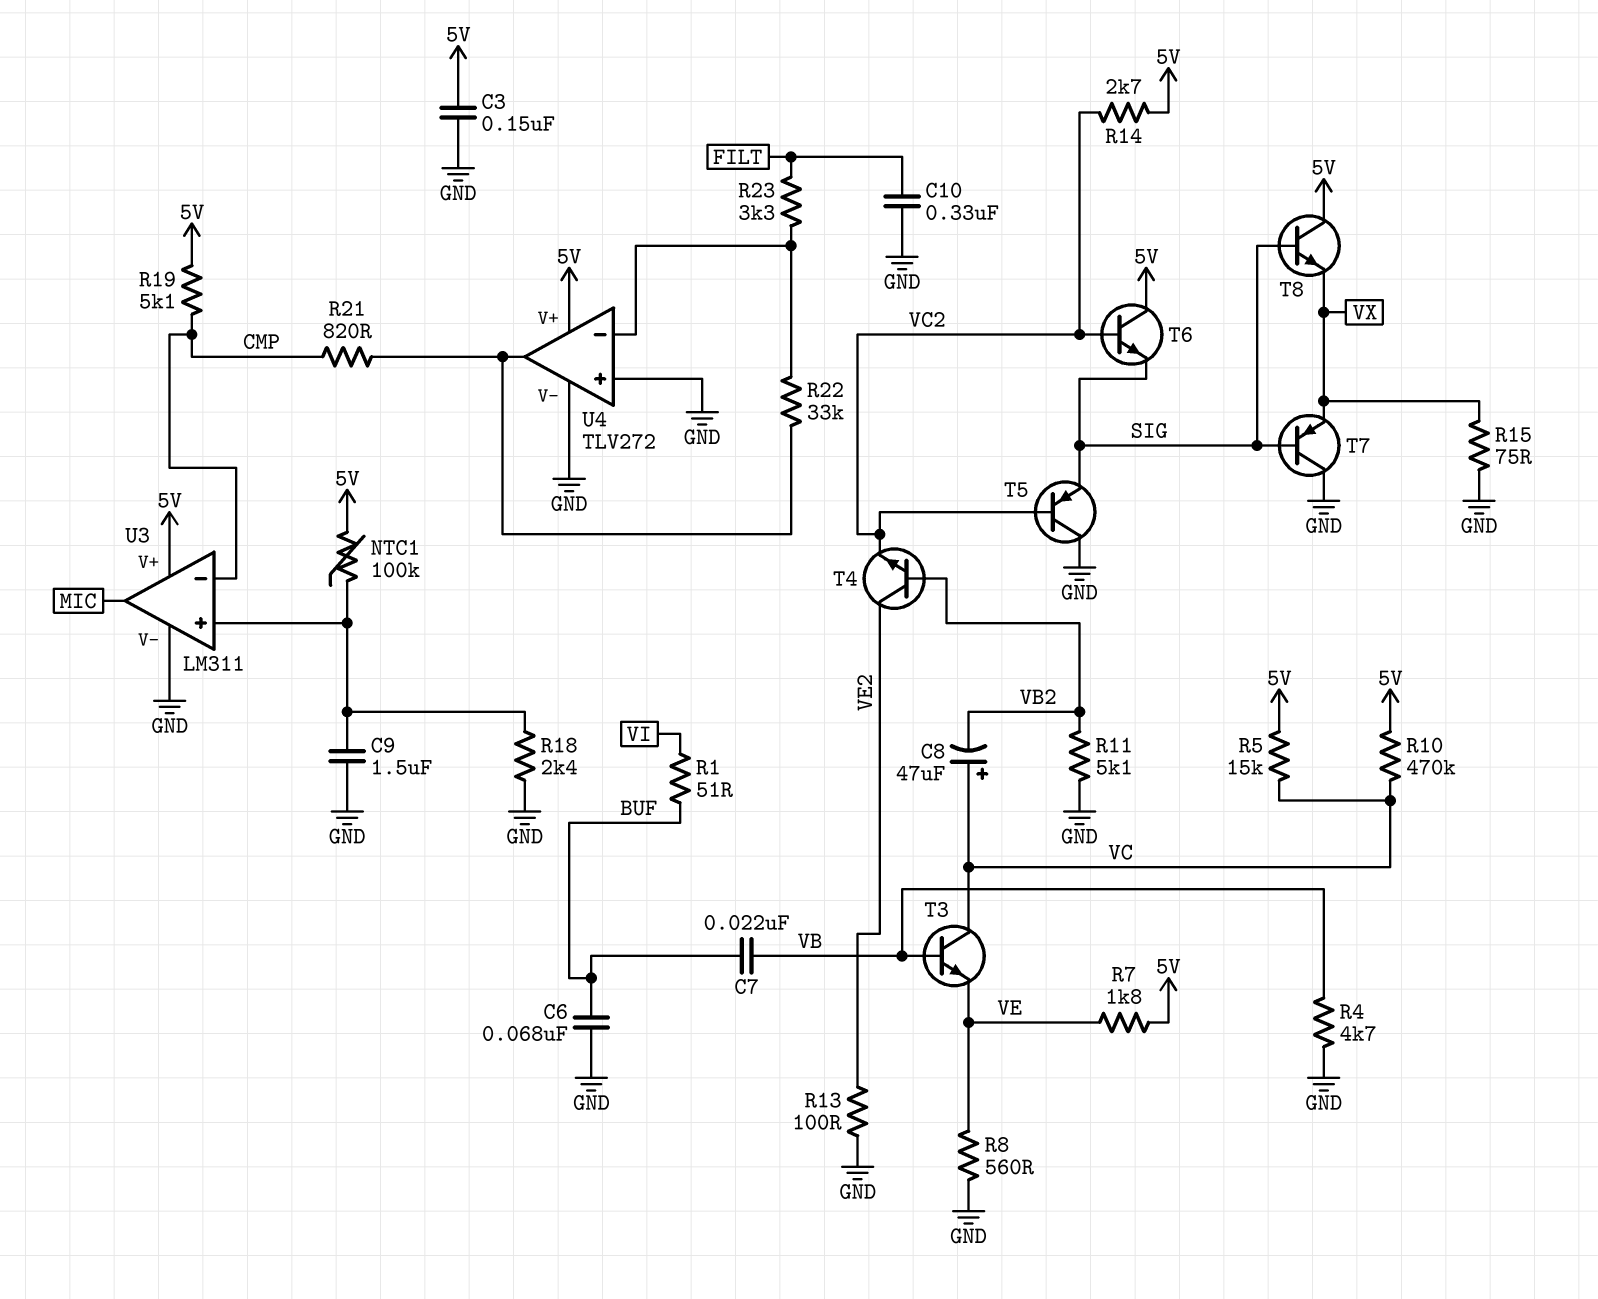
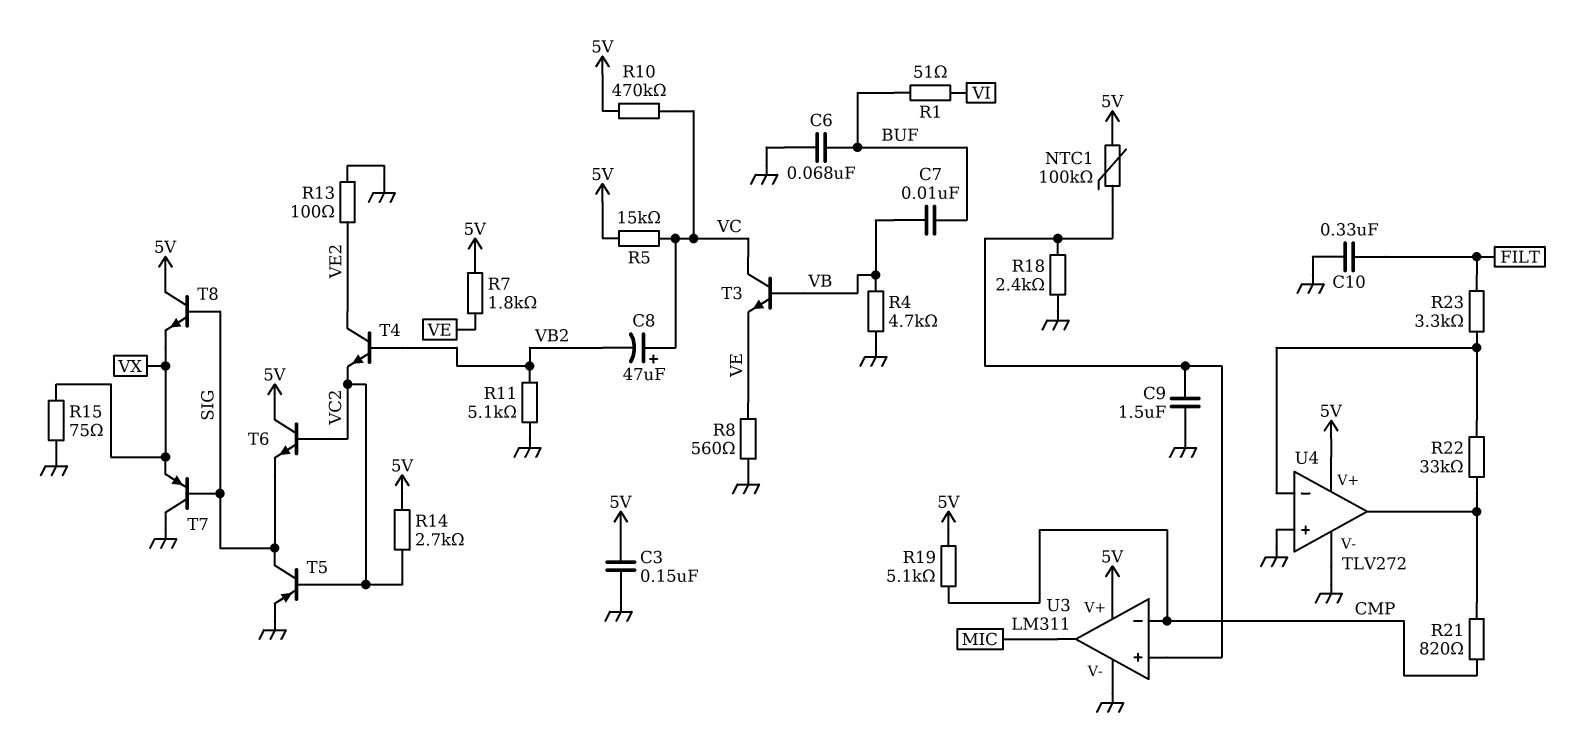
C7: 22nF (BUF, VB) -> 10nF (BUF, VB)
T5: PNP (B VC2, C GND, E SIG) -> PNP (B VC2, C SIG, E GND)

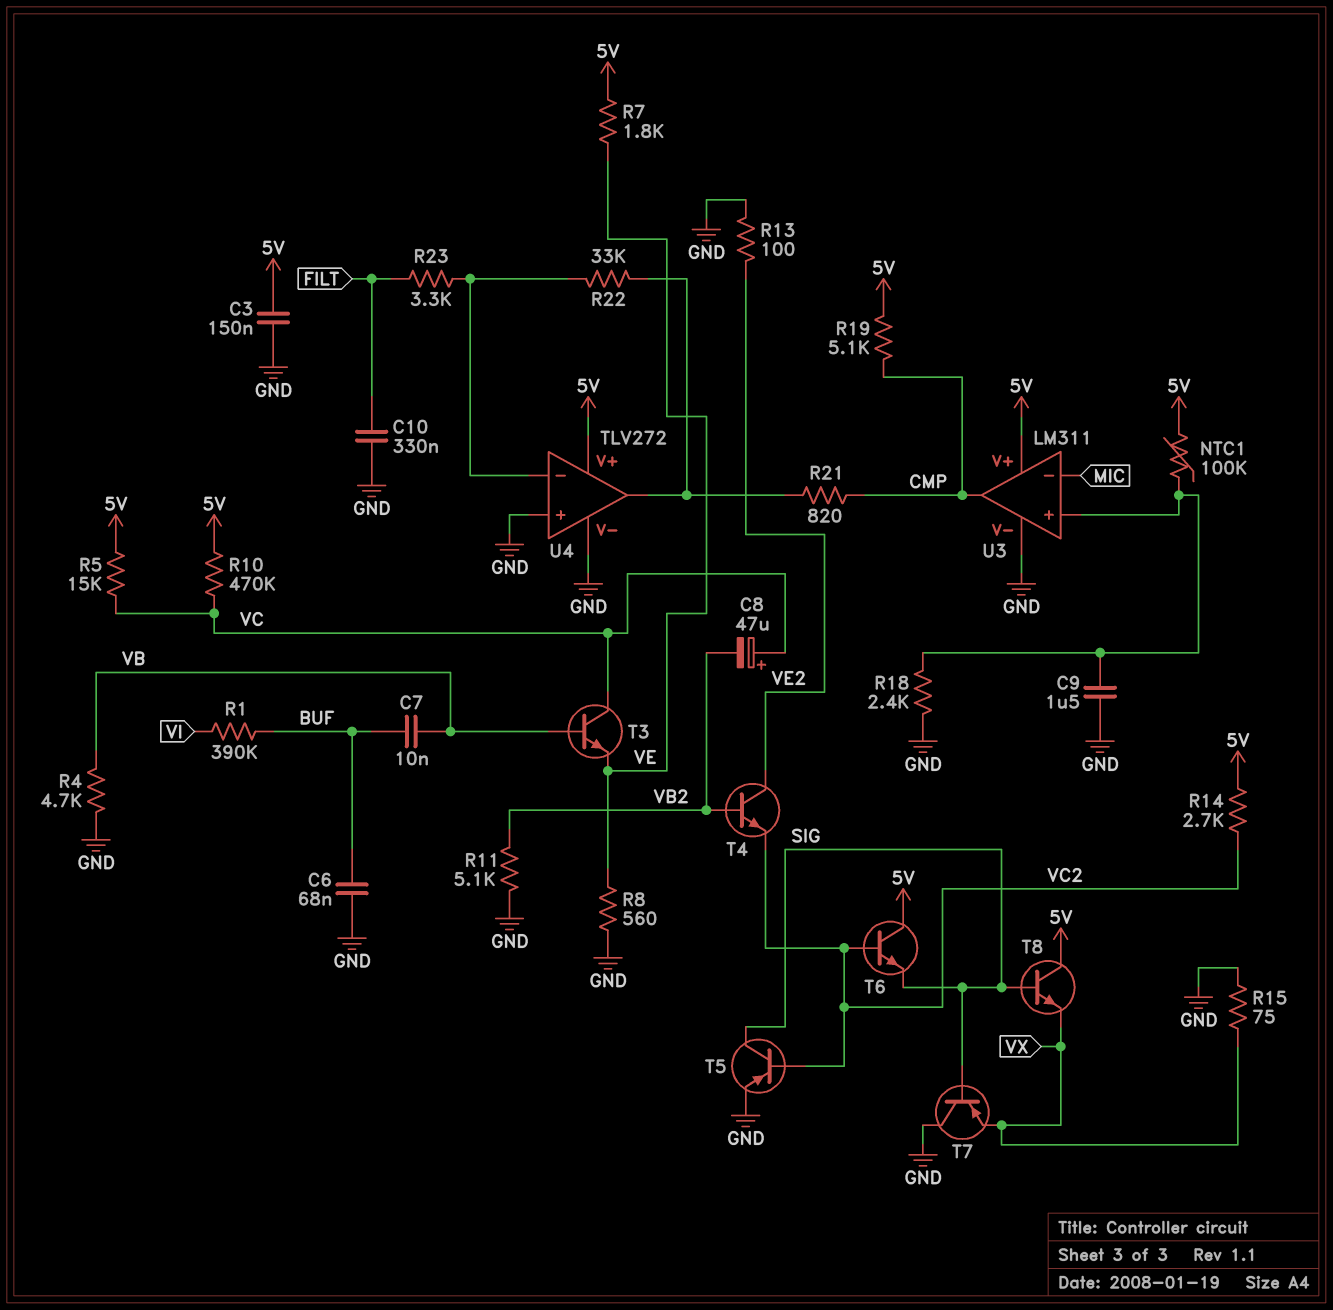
R1: 51 (BUF, VI) -> 390k (BUF, VI)
U3 pin in-: CMP -> MIC
U3 pin out: MIC -> CMP

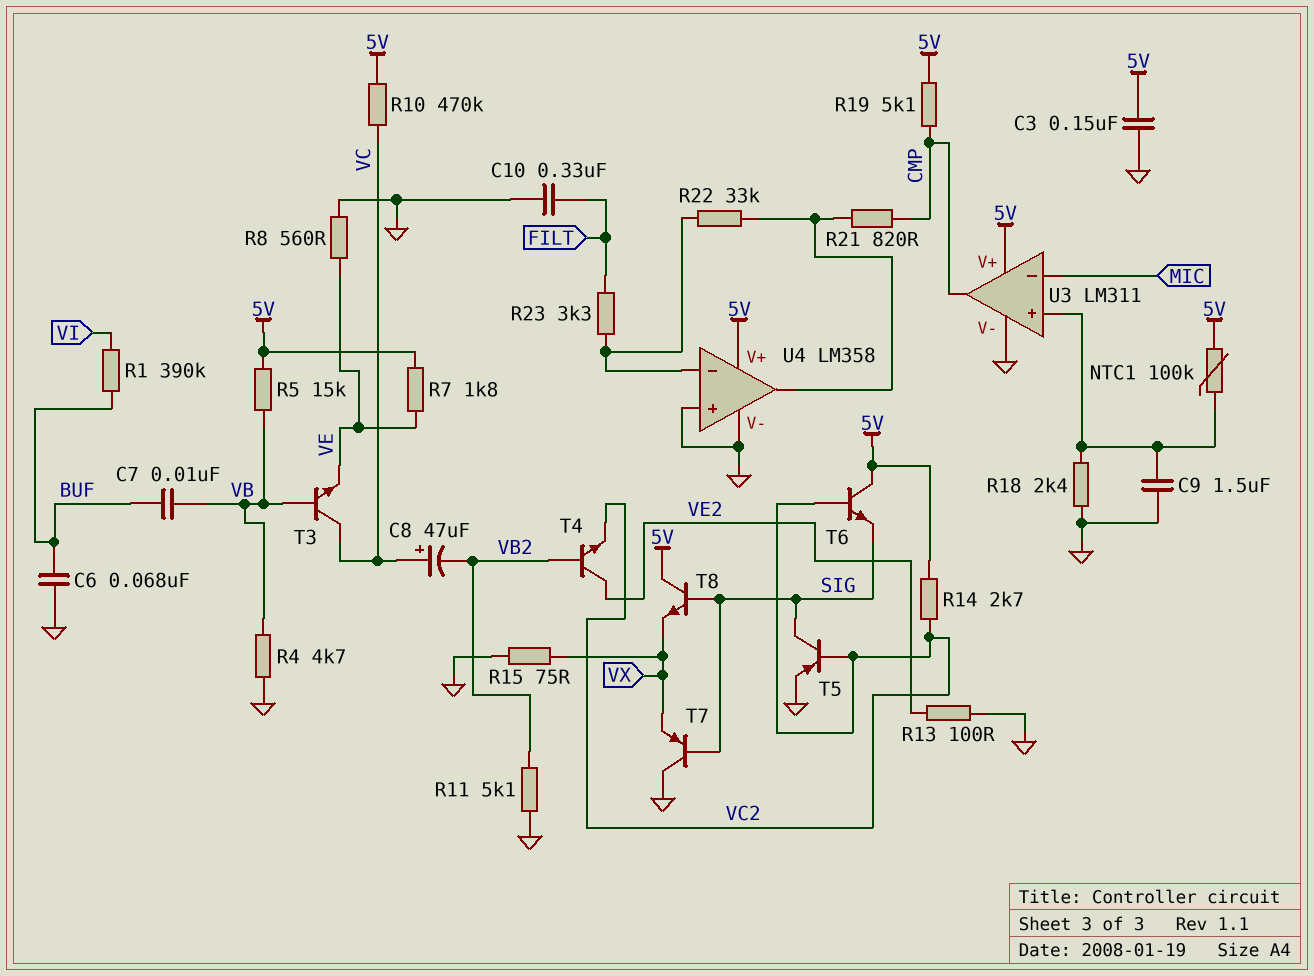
R5: 15k (5V, VC) -> 15k (5V, VB)
U4: TLV272 -> LM358

